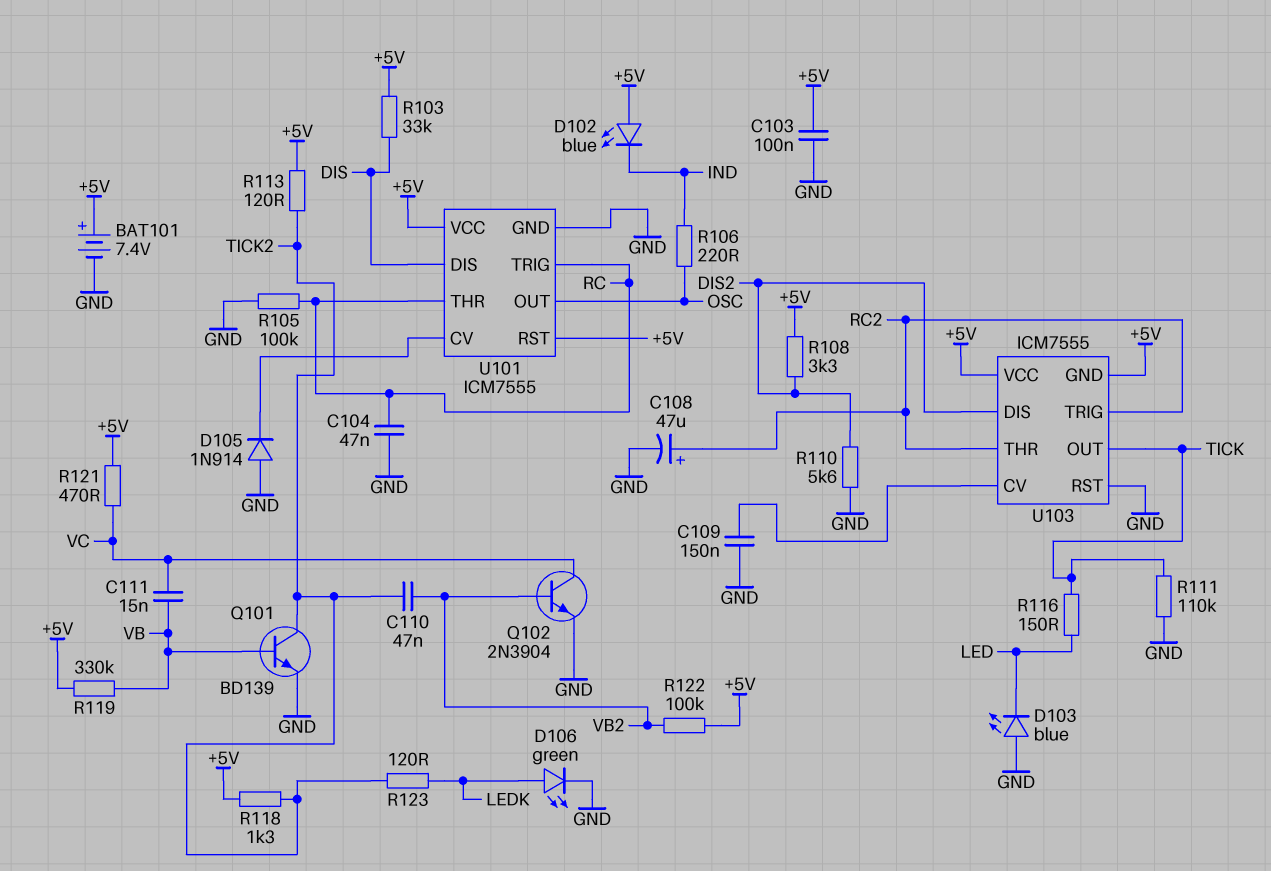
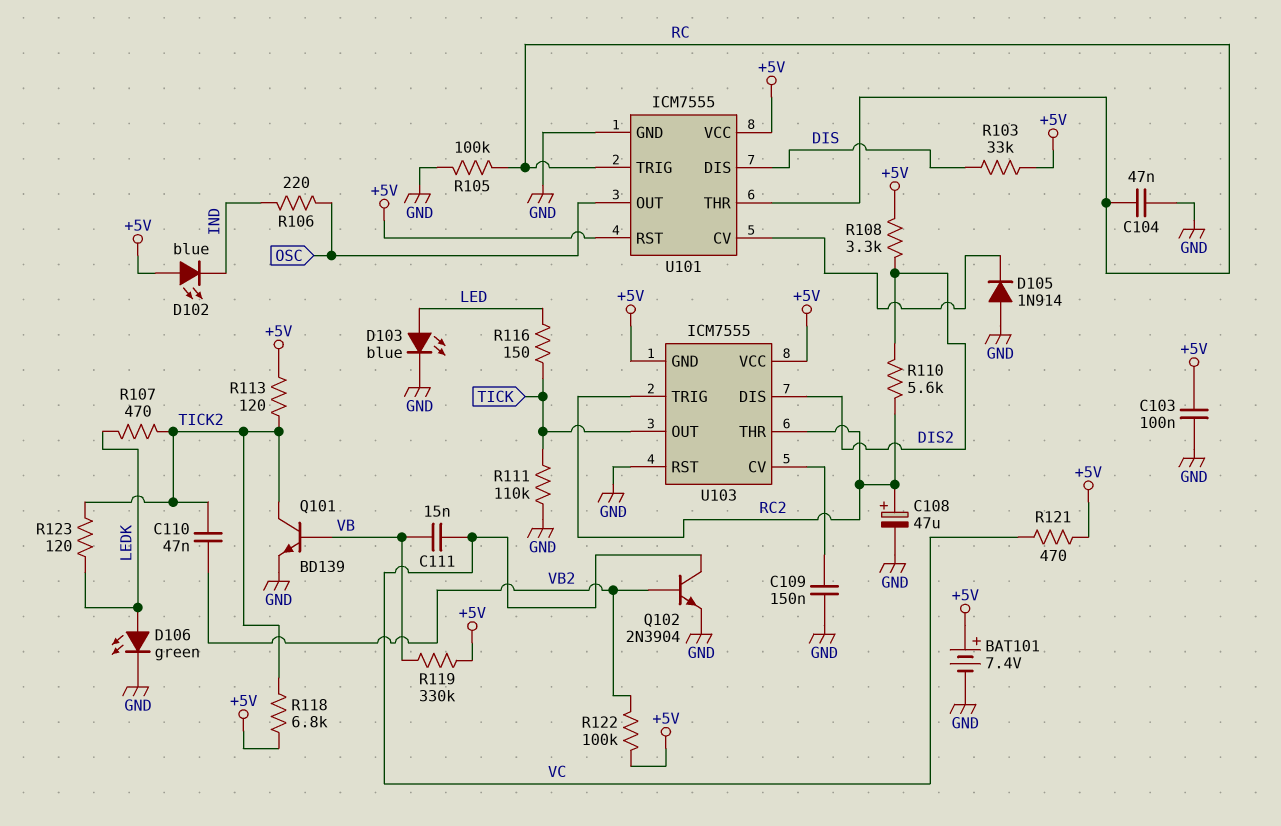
D103: LED blue (A GND, K LED) -> LED blue (A LED, K GND)
R107: none -> 470 (LEDK, TICK2)
R110: 5.6k (DIS2, GND) -> 5.6k (DIS2, RC2)
R118: 1.3k (+5V, TICK2) -> 6.8k (+5V, TICK2)

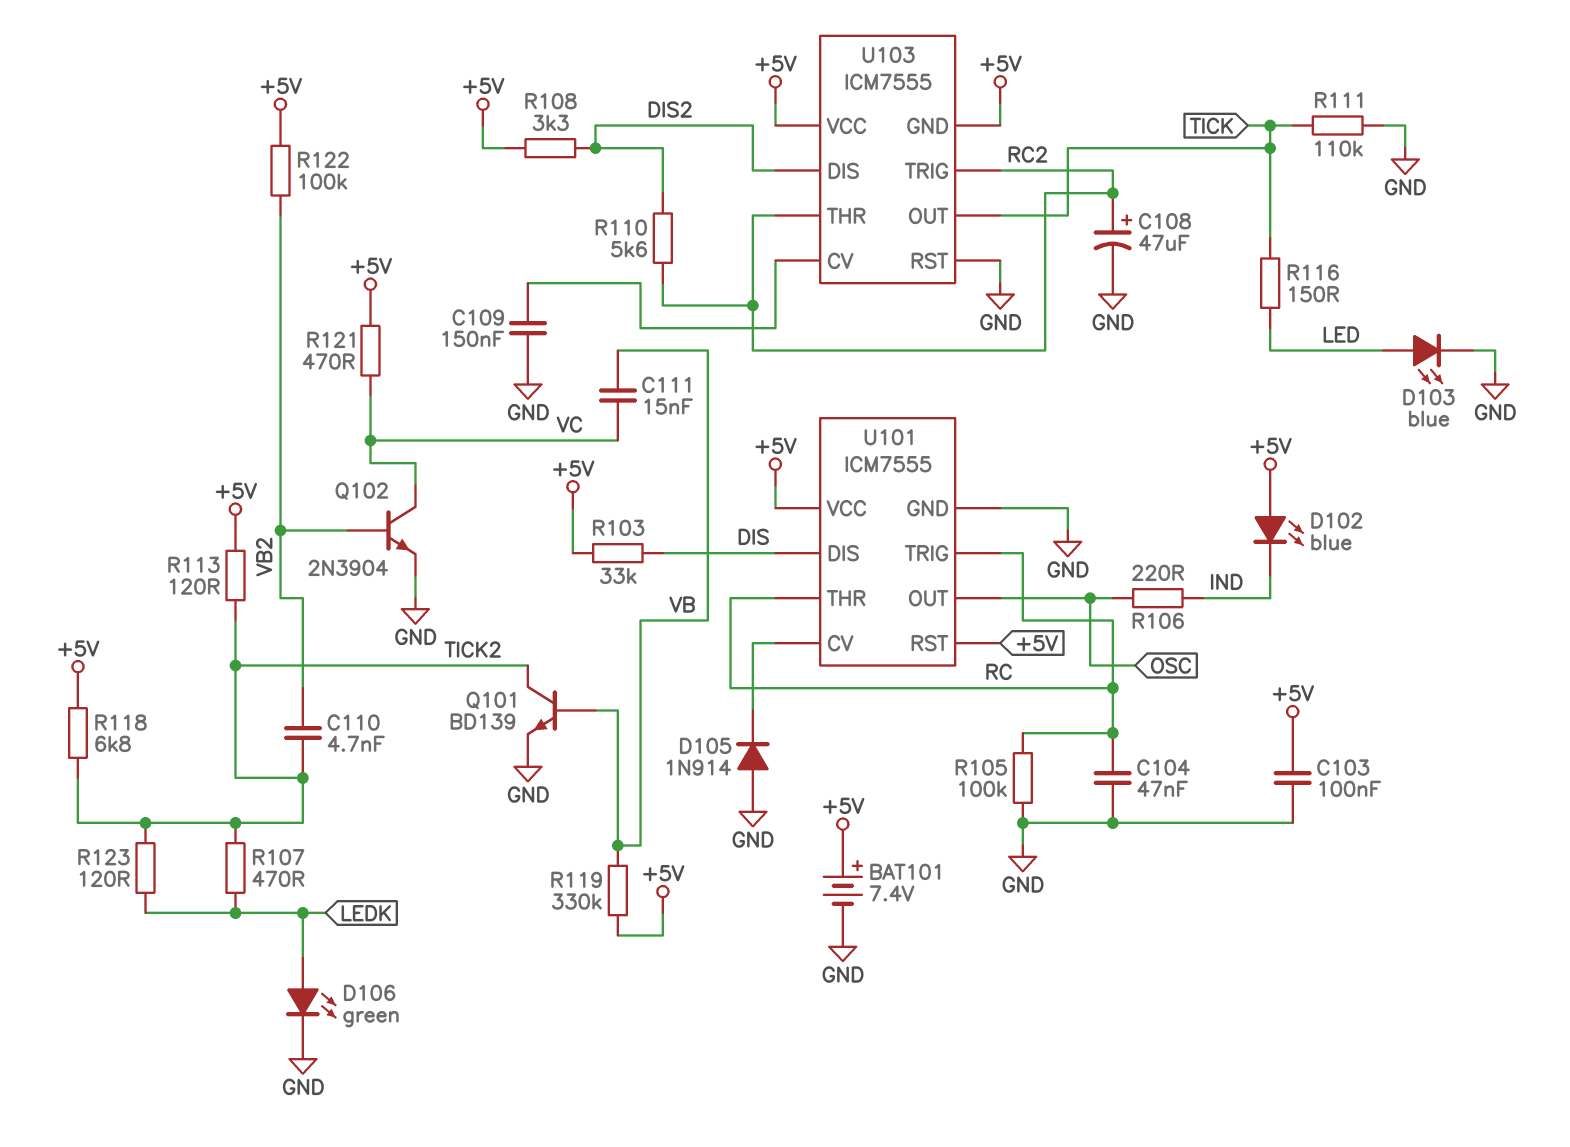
C110: 47nF (TICK2, VB2) -> 4.7nF (TICK2, VB2)

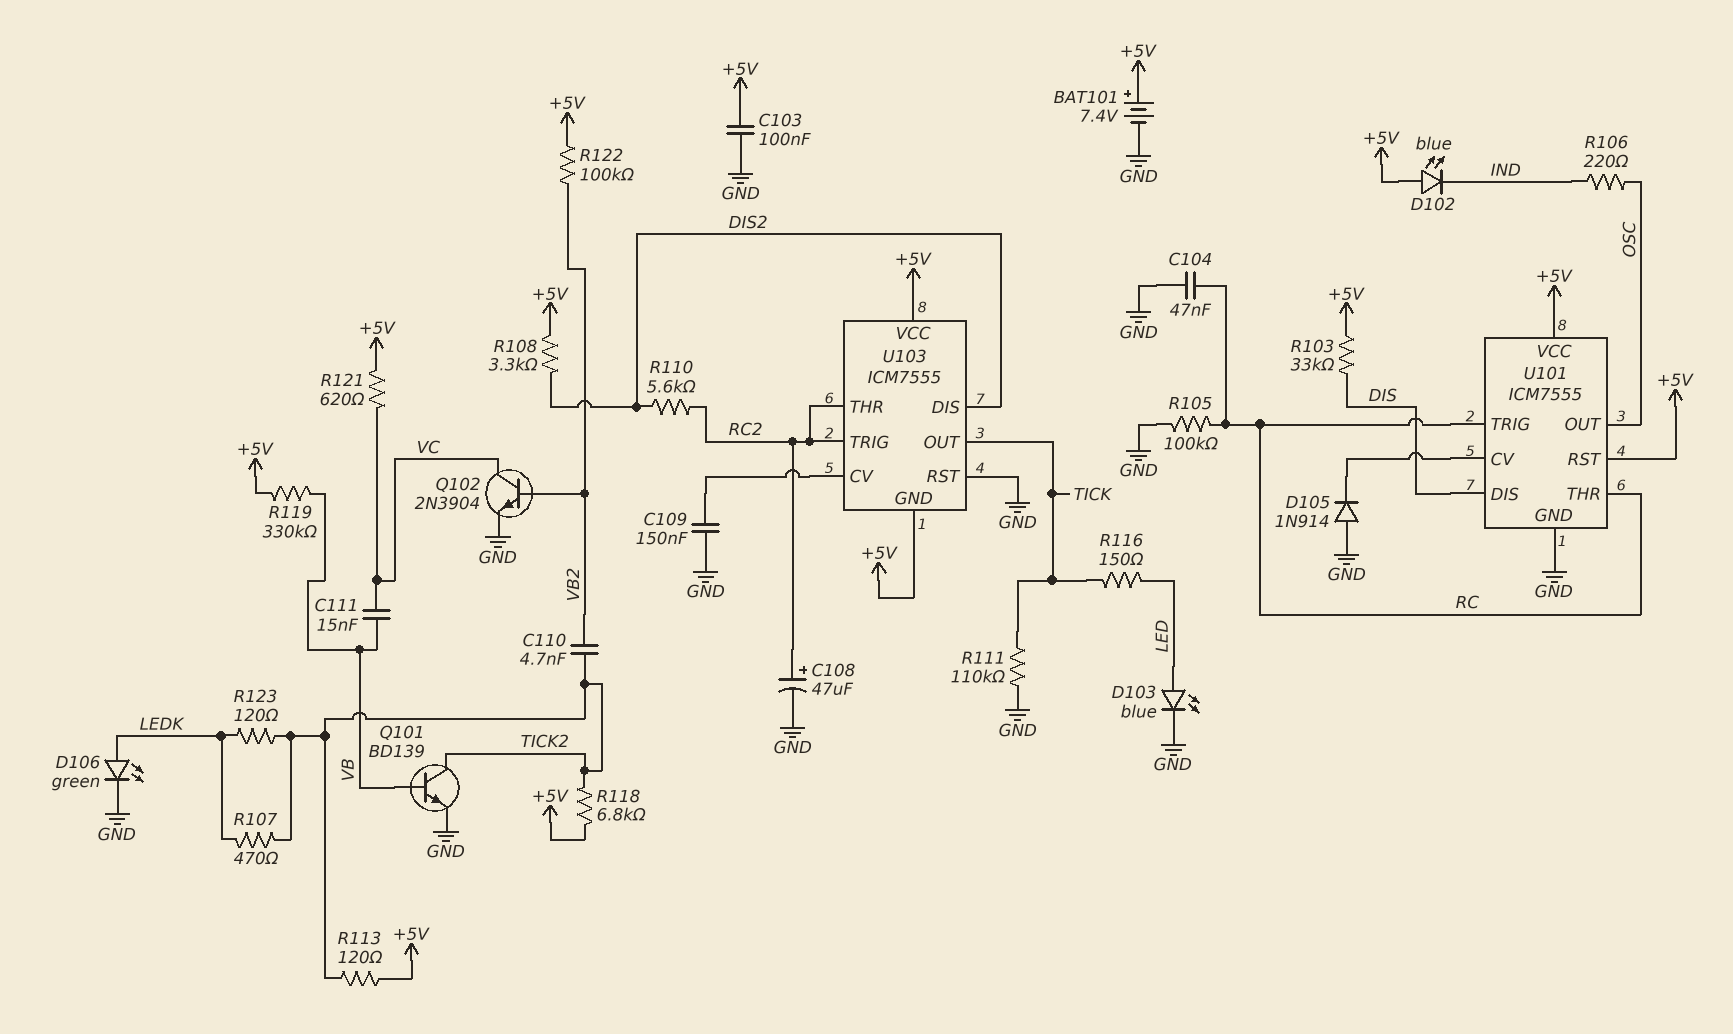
R121: 470 (+5V, VC) -> 620 (+5V, VC)

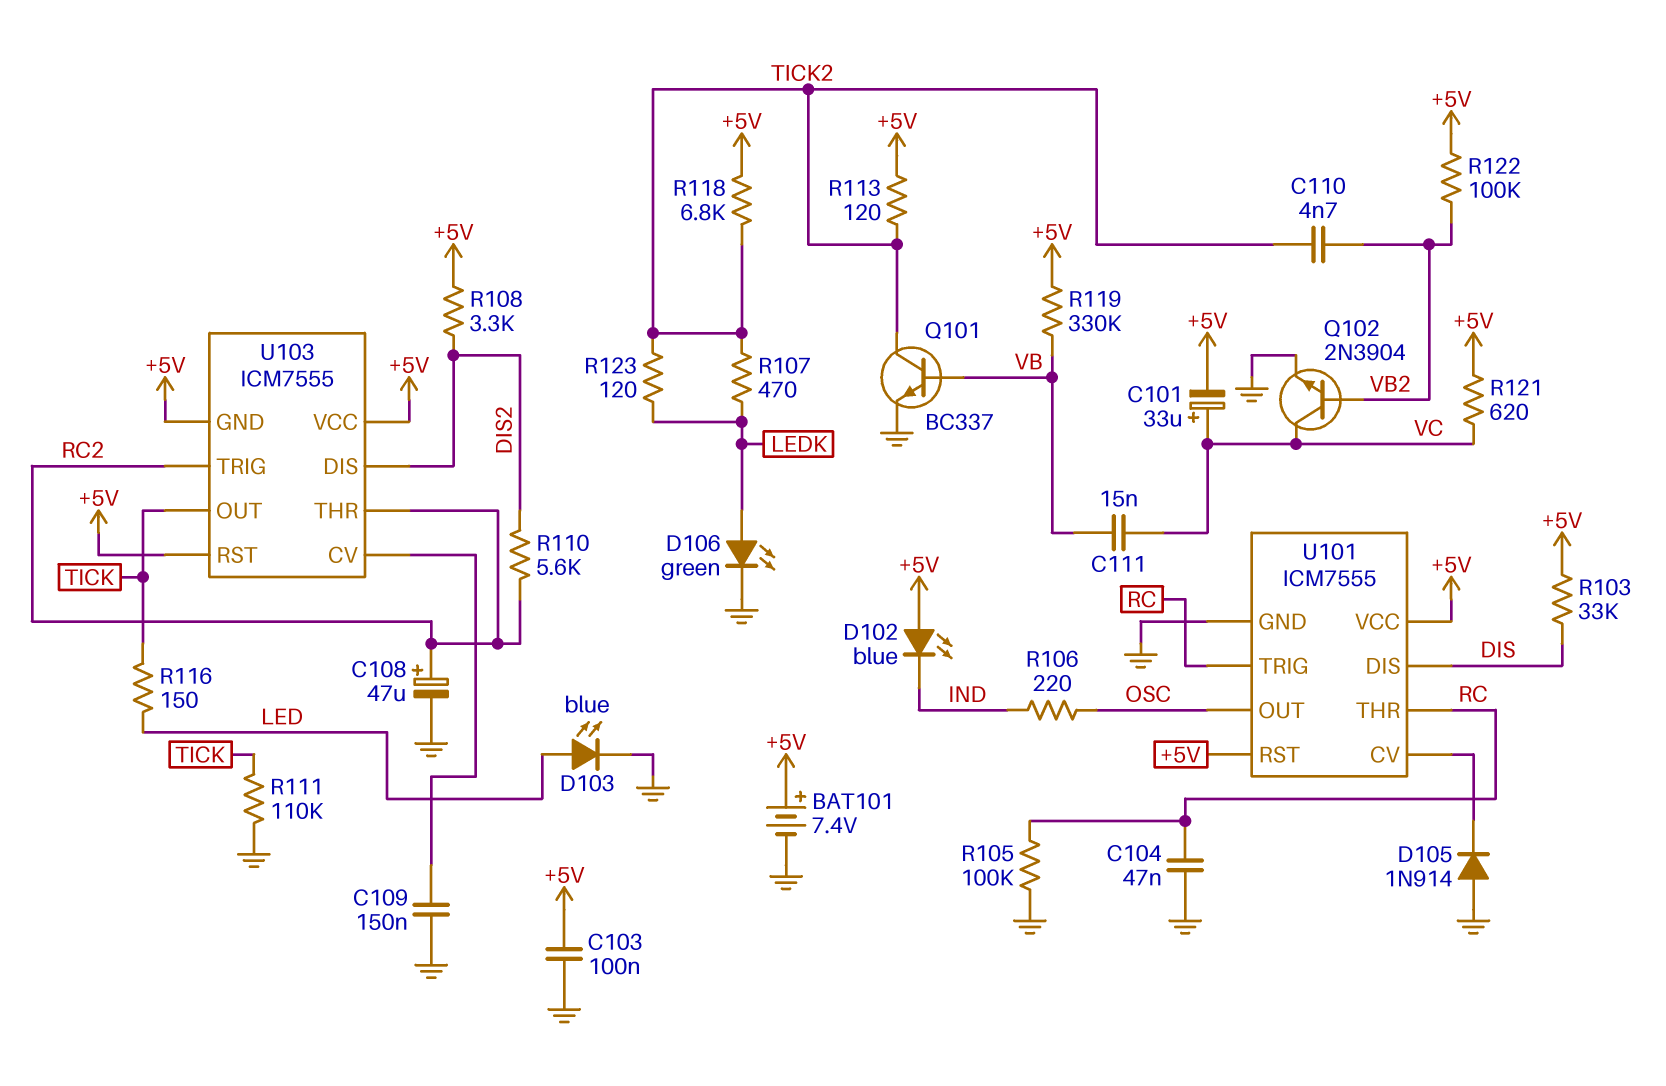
C101: none -> 33uF (plus VC, minus +5V)
Q101: NPN BD139 (B VB, C TICK2, E GND) -> NPN BC337 (B VB, C TICK2, E GND)
U103 pin RST: GND -> +5V

